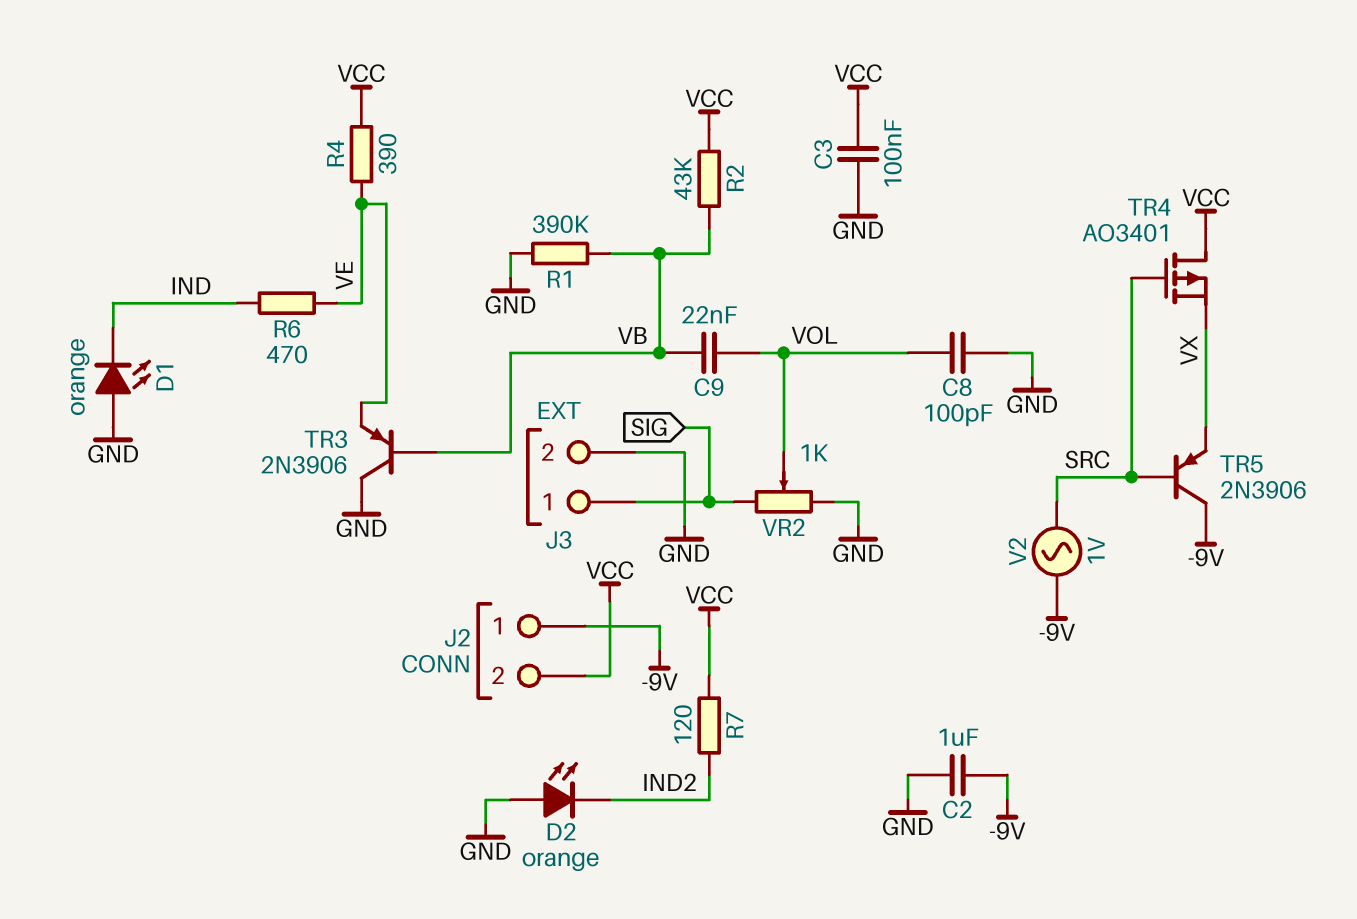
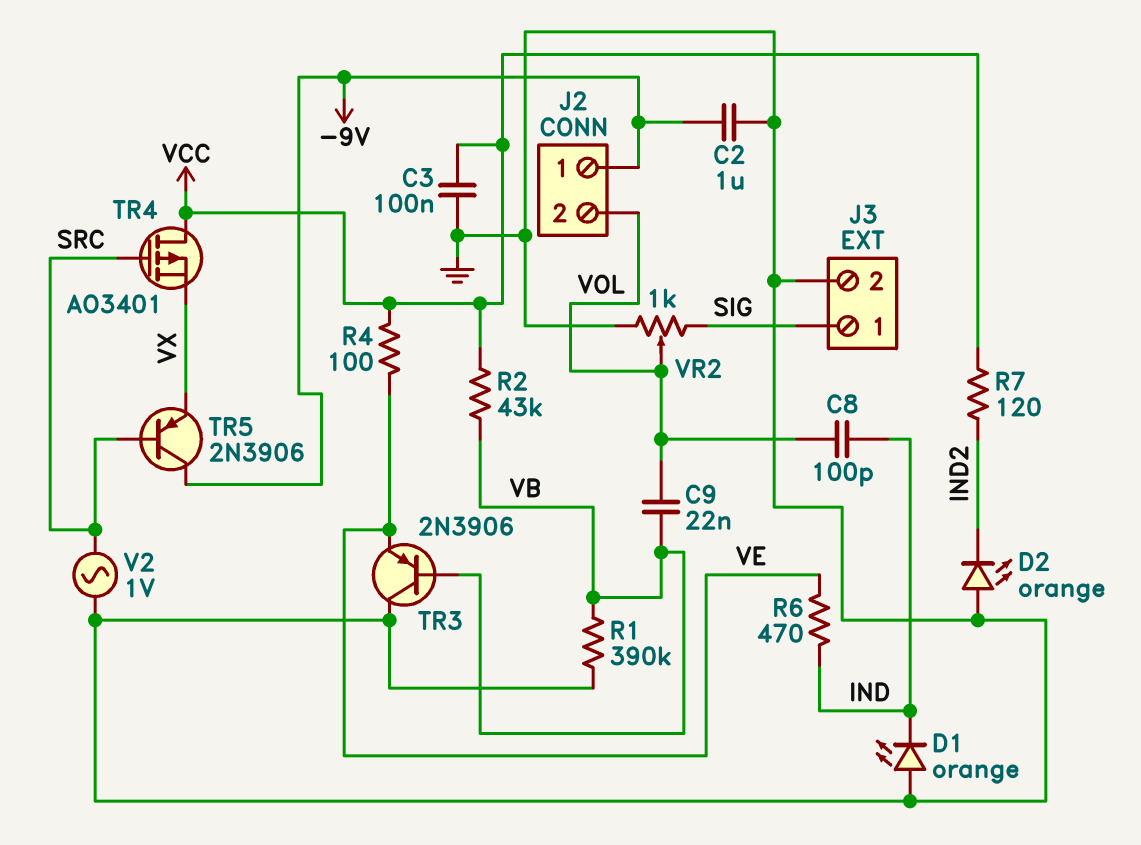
C8: 100pF (GND, VOL) -> 100pF (IND, VOL)
J2 pin 2: VCC -> VOL
R4: 390 (VCC, VE) -> 100 (VCC, VE)
V2: AC 1V (-9V, SRC) -> AC 1V (GND, SRC)

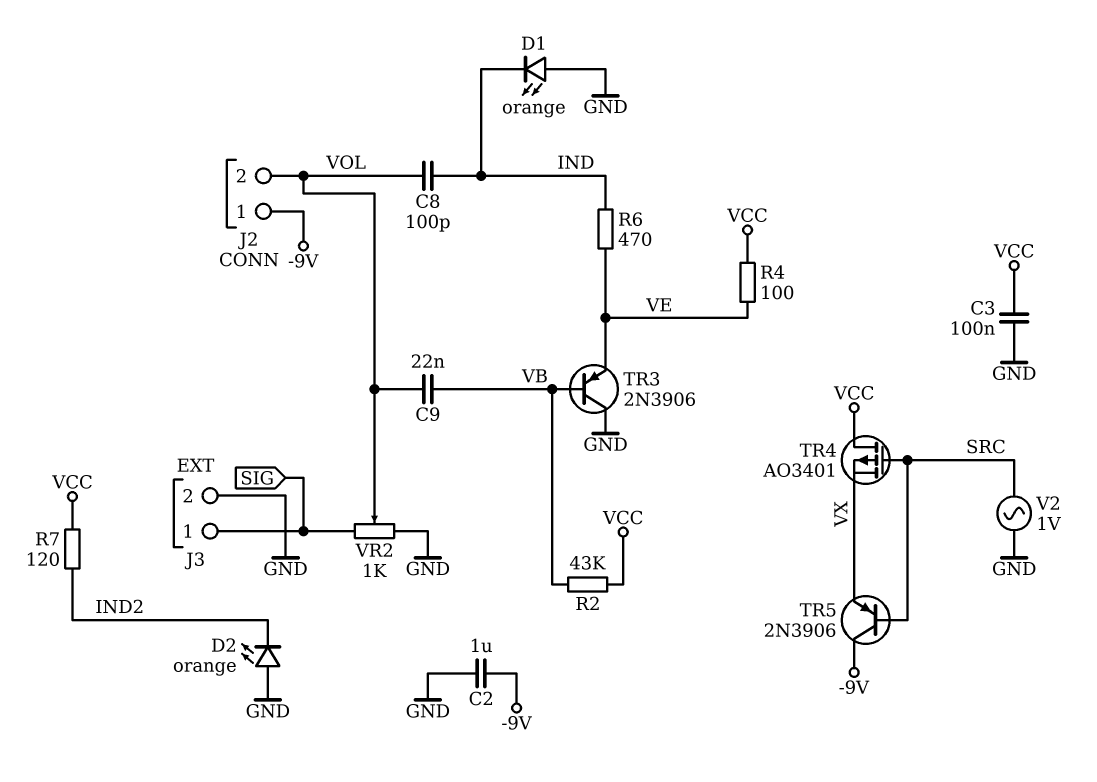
R1: 390k (GND, VB) -> none

